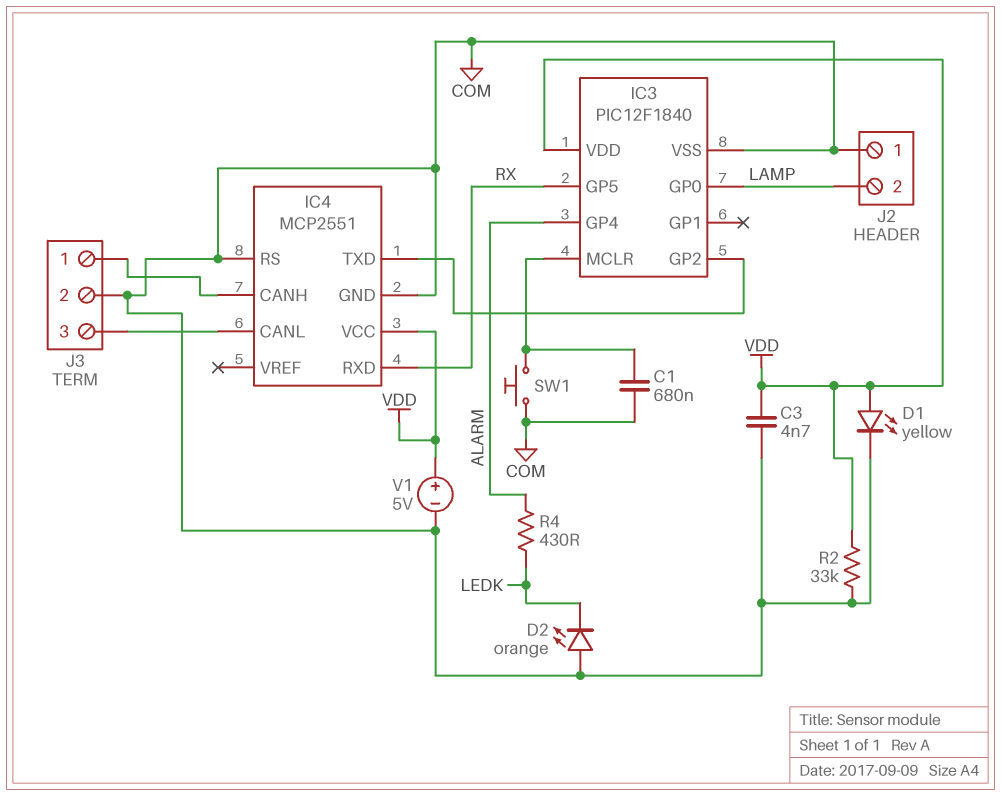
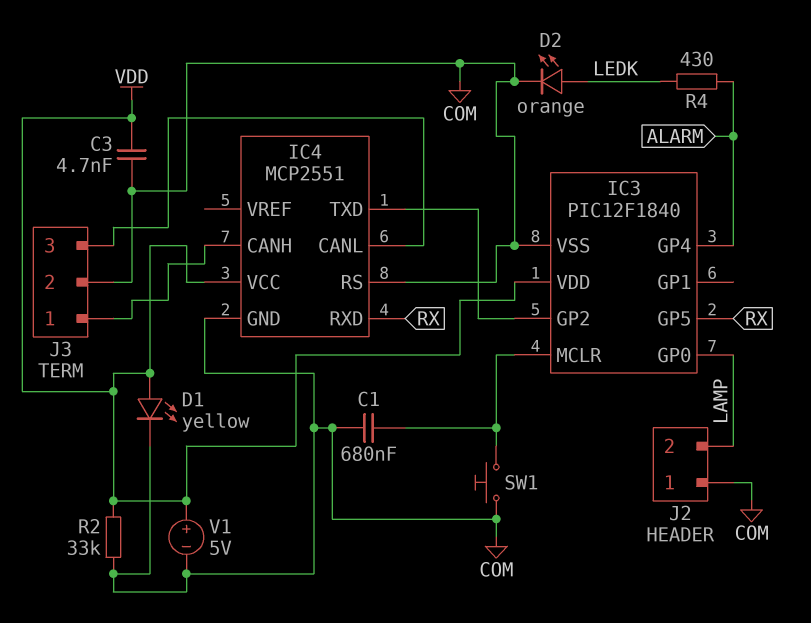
D2: LED orange (A COM, K LEDK) -> LED orange (A LEDK, K COM)

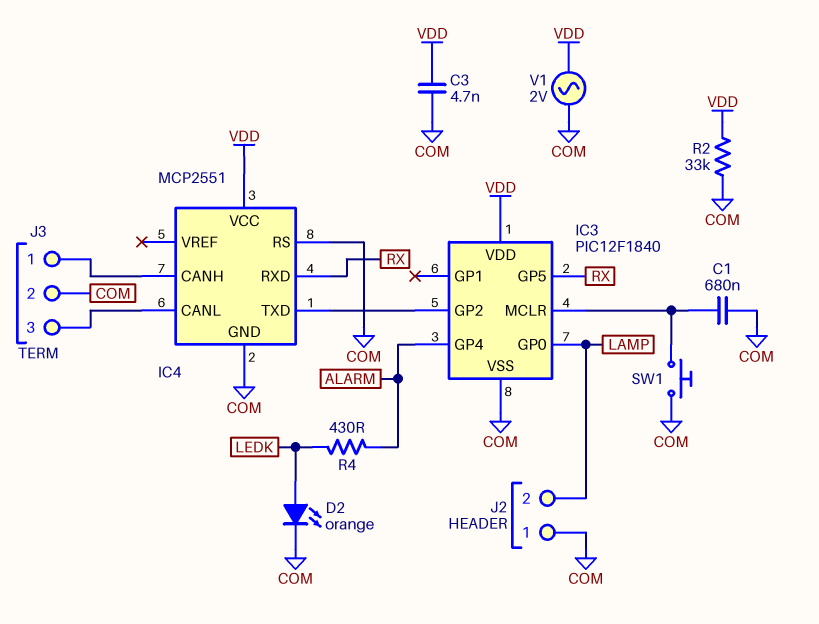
D1: LED yellow (A VDD, K COM) -> none
V1: 5V (plus VDD, minus COM) -> AC 2V (COM, VDD)

